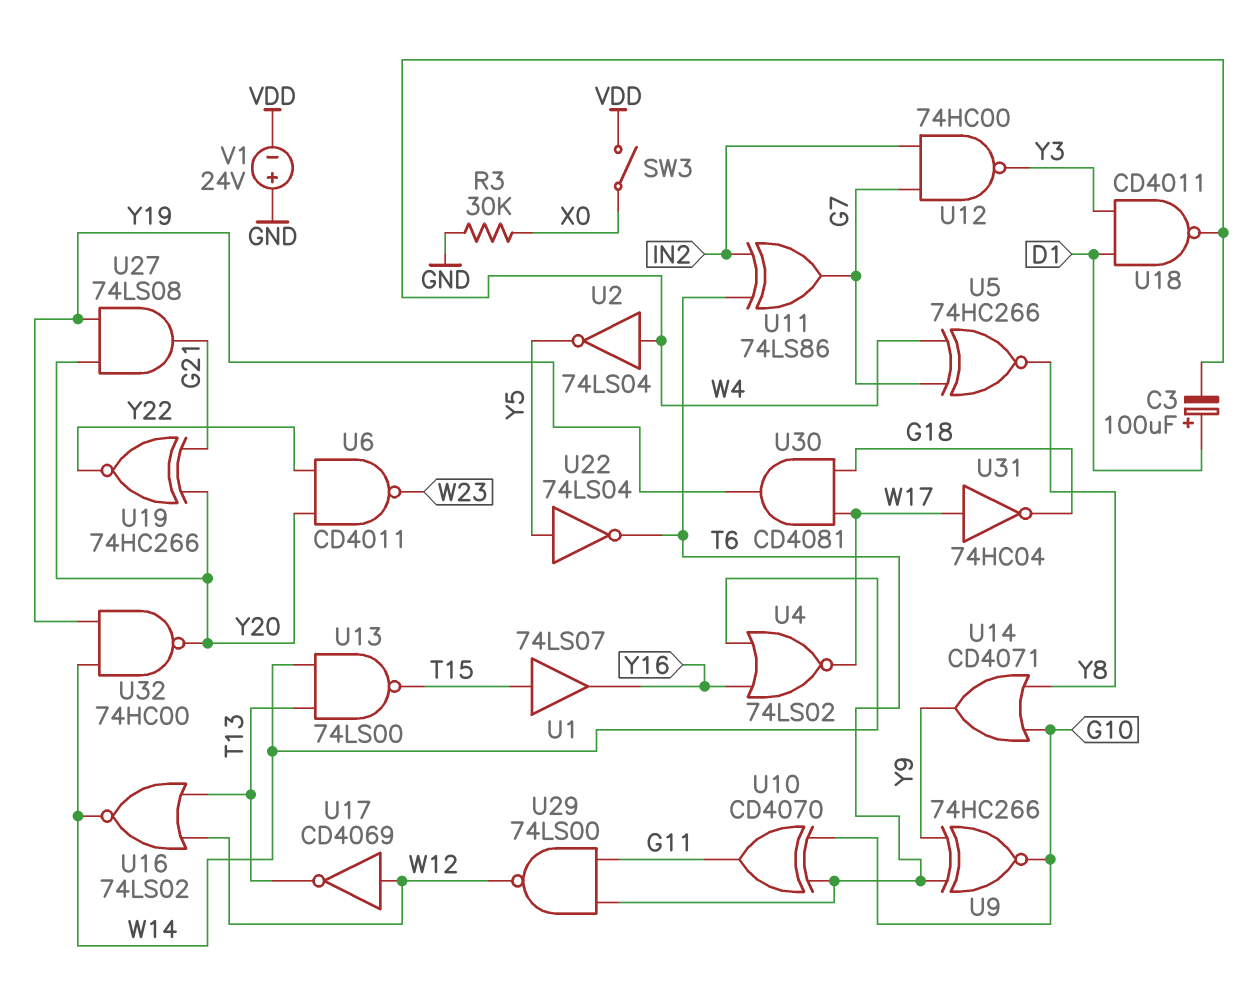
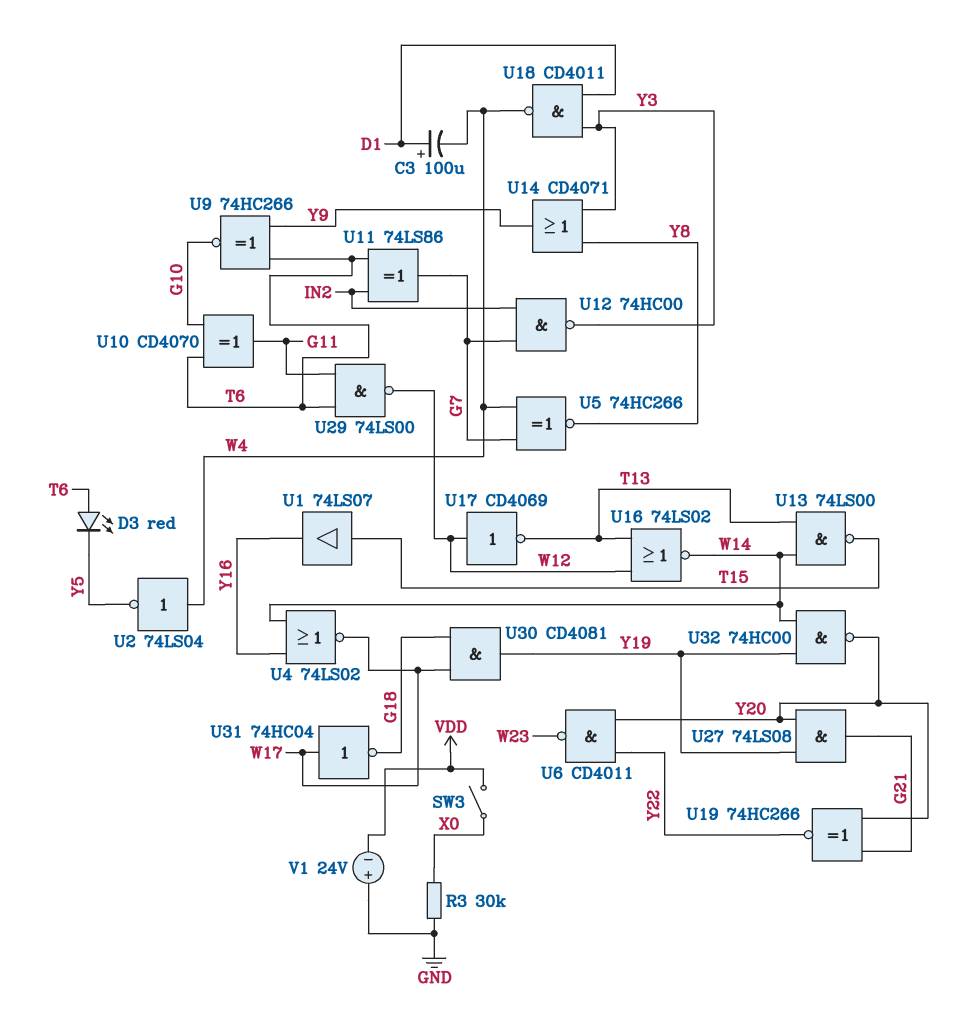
D3: none -> LED red (A T6, K Y5)
U14: OR CD4071 (in G10, in Y8, out Y9) -> OR CD4071 (in Y3, in Y8, out Y9)
U22: NOT 74LS04 (in Y5, out T6) -> none

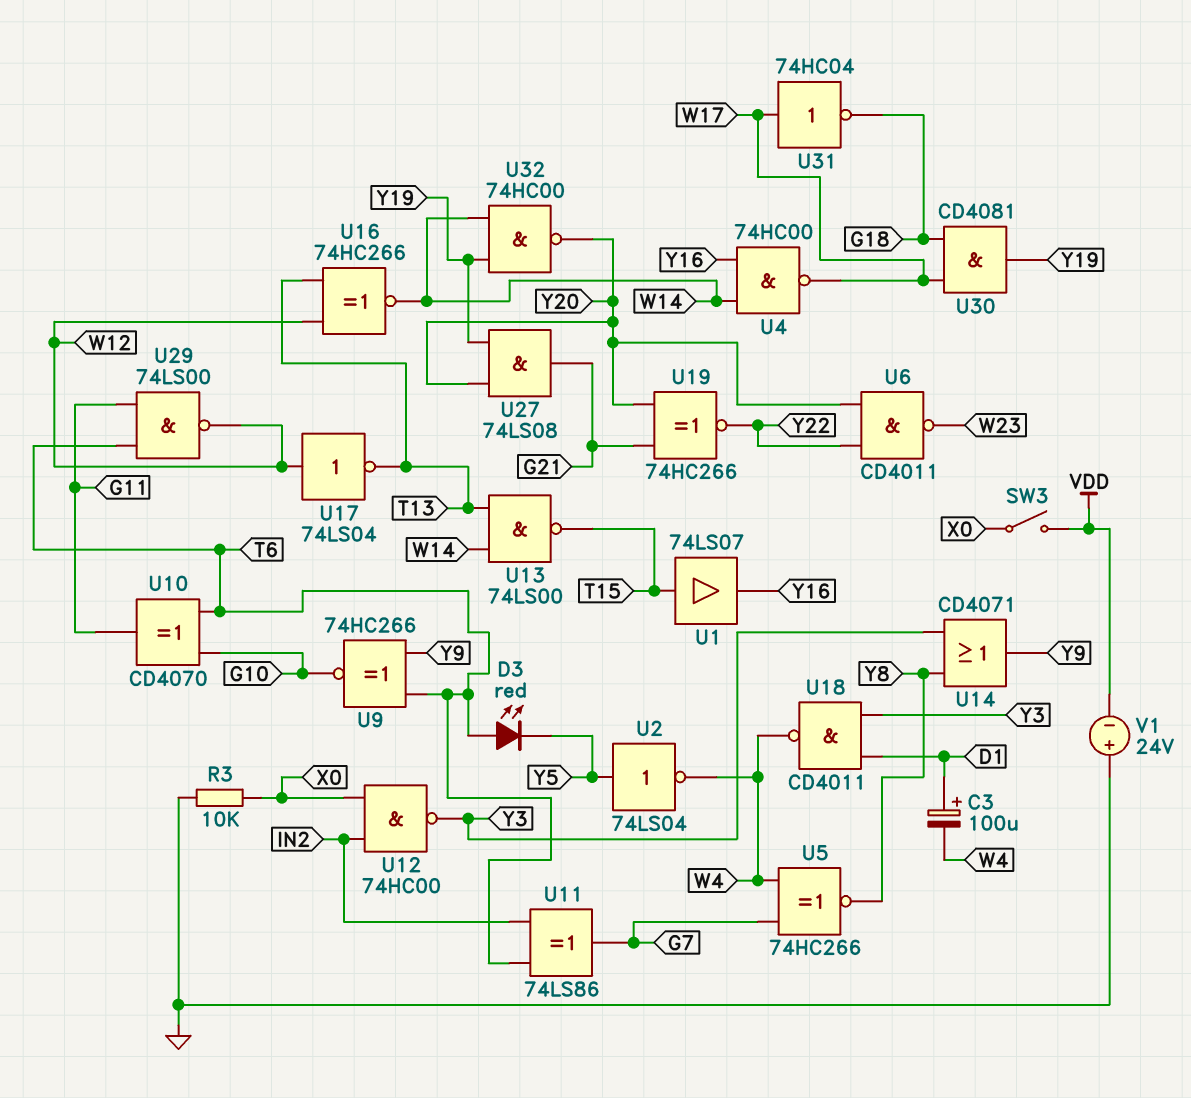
R3: 30k (GND, X0) -> 10k (GND, X0)
U2: NOT 74LS04 (in W4, out Y5) -> NOT 74LS04 (in Y5, out W4)
U4: NOR 74LS02 (in W14, in Y16, out W17) -> NAND 74HC00 (in W14, in Y16, out W17)
U12: NAND 74HC00 (in G7, in IN2, out Y3) -> NAND 74HC00 (in IN2, in X0, out Y3)
U16: NOR 74LS02 (in T13, in W12, out W14) -> XNOR 74HC266 (in T13, in W12, out W14)
U17: NOT CD4069 (in W12, out T13) -> NOT 74LS04 (in W12, out T13)

